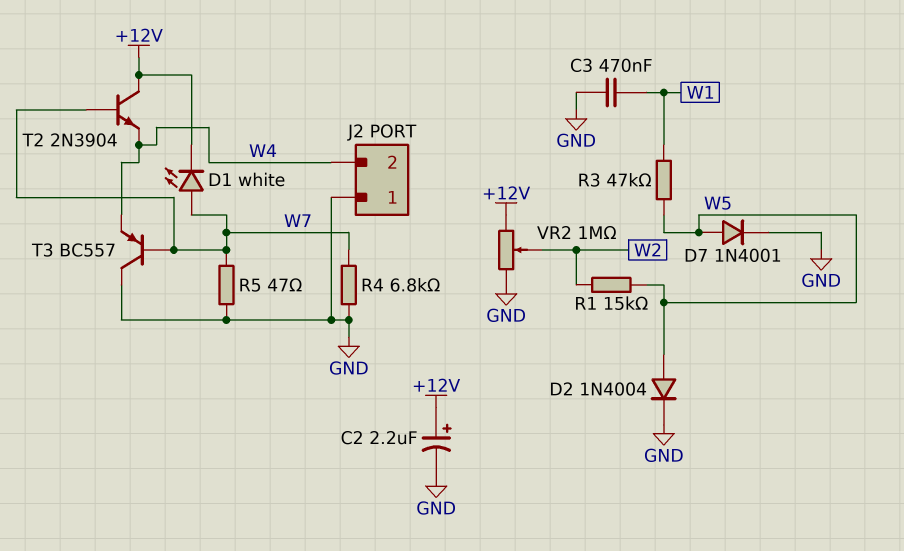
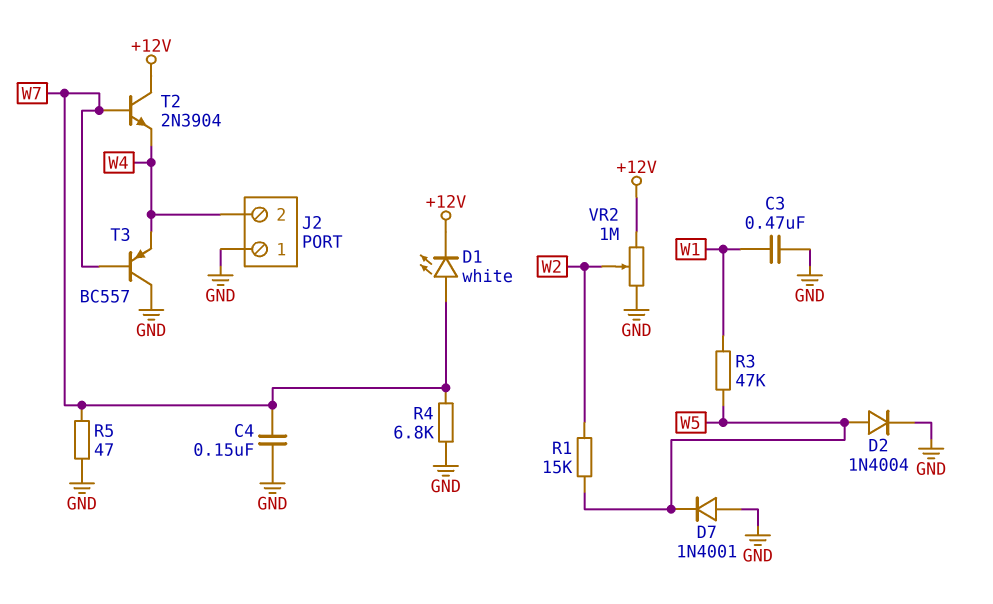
C2: 2.2uF (plus +12V, minus GND) -> none
C4: none -> 150nF (GND, W7)
D7: diode 1N4001 (A W5, K GND) -> diode 1N4001 (A GND, K W5)

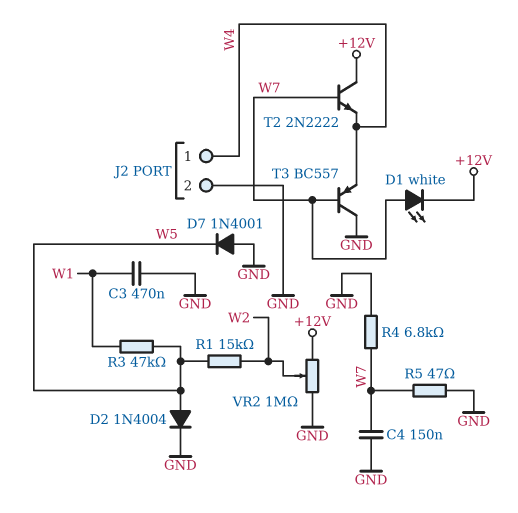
J2 pin 1: GND -> W4
J2 pin 2: W4 -> GND
T2: NPN 2N3904 (B W7, C +12V, E W4) -> NPN 2N2222 (B W7, C +12V, E W4)

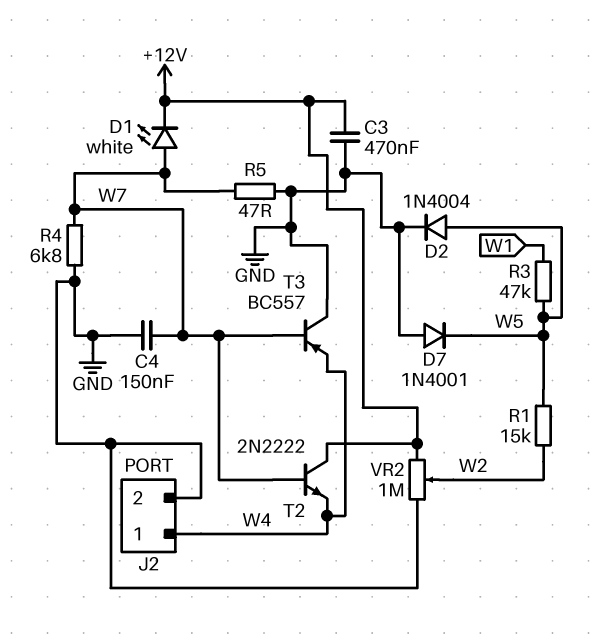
C3: 470nF (GND, W1) -> 470nF (+12V, GND)

